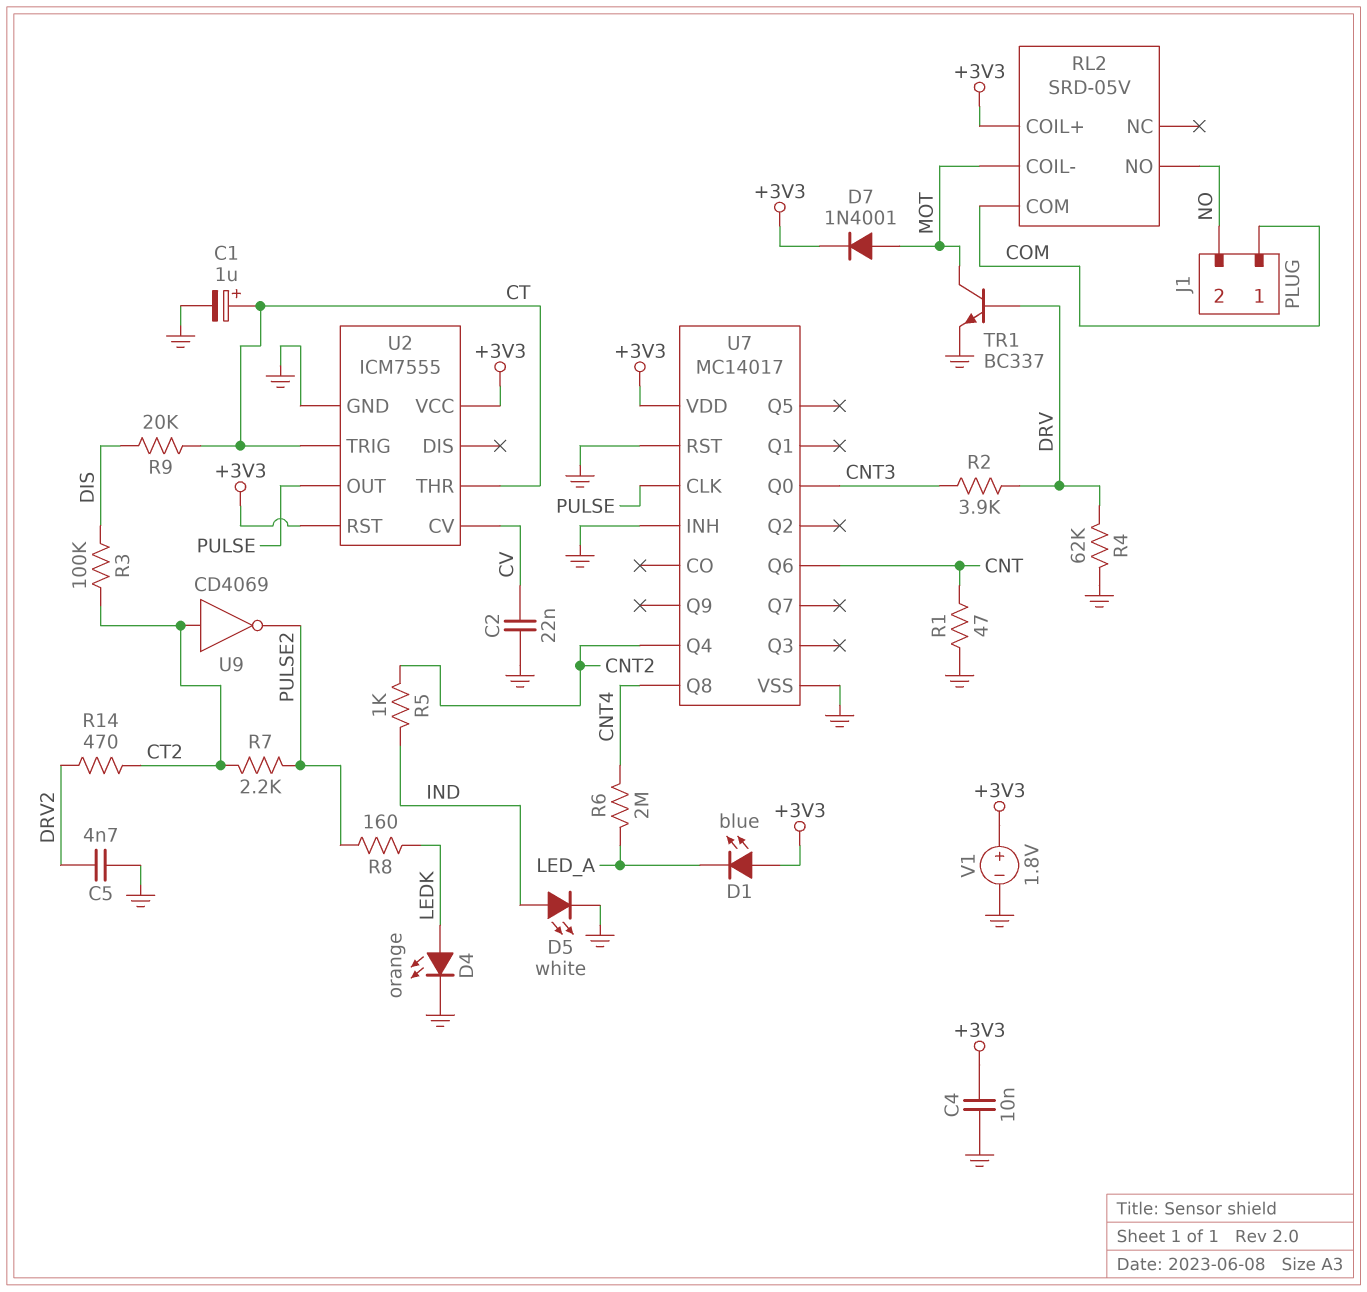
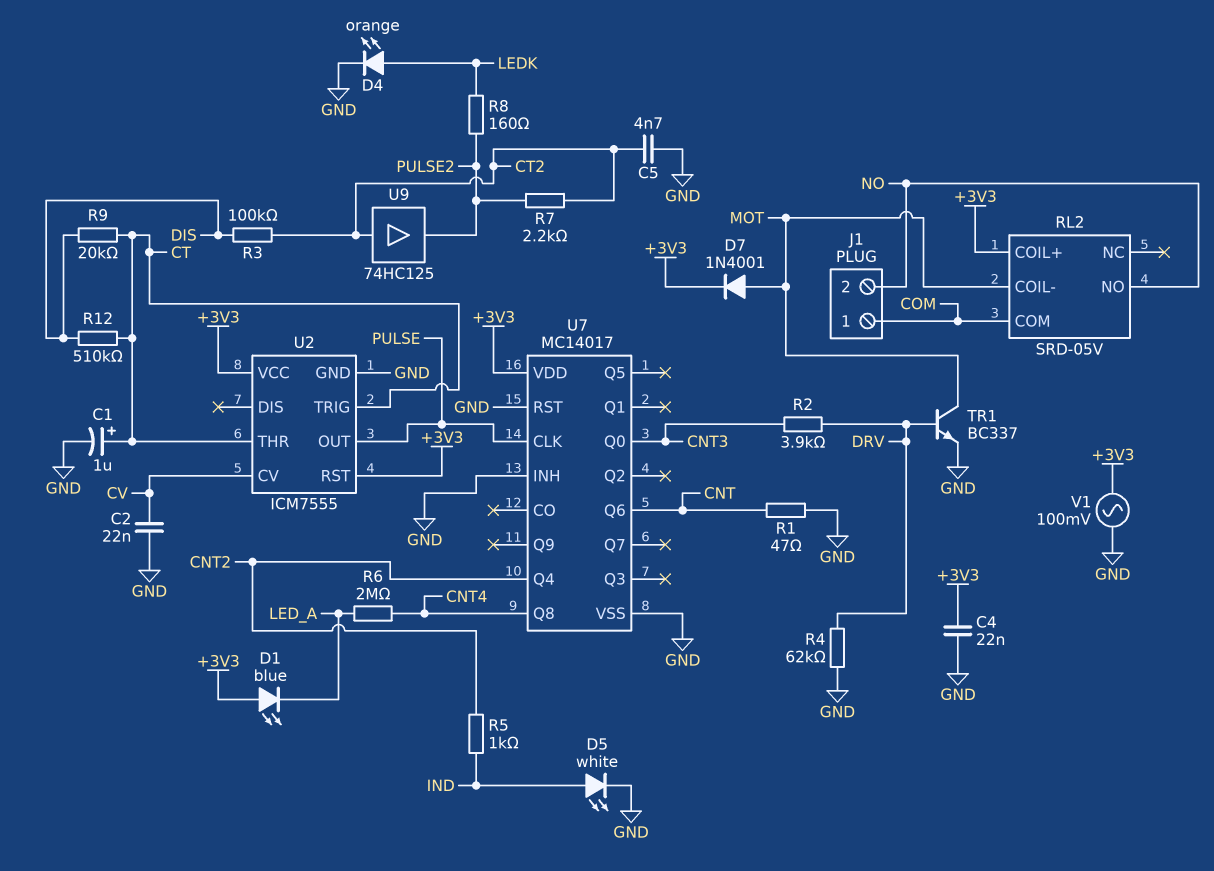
C4: 10nF (+3V3, GND) -> 22nF (+3V3, GND)
C5: 4.7nF (DRV2, GND) -> 4.7nF (CT2, GND)
R12: none -> 510k (CT, DIS)
R14: 470 (CT2, DRV2) -> none
U9: NOT CD4069 (in CT2, out PULSE2) -> buffer 74HC125 (in CT2, out PULSE2)
V1: 1.8V (plus +3V3, minus GND) -> AC 100mV (+3V3, GND)

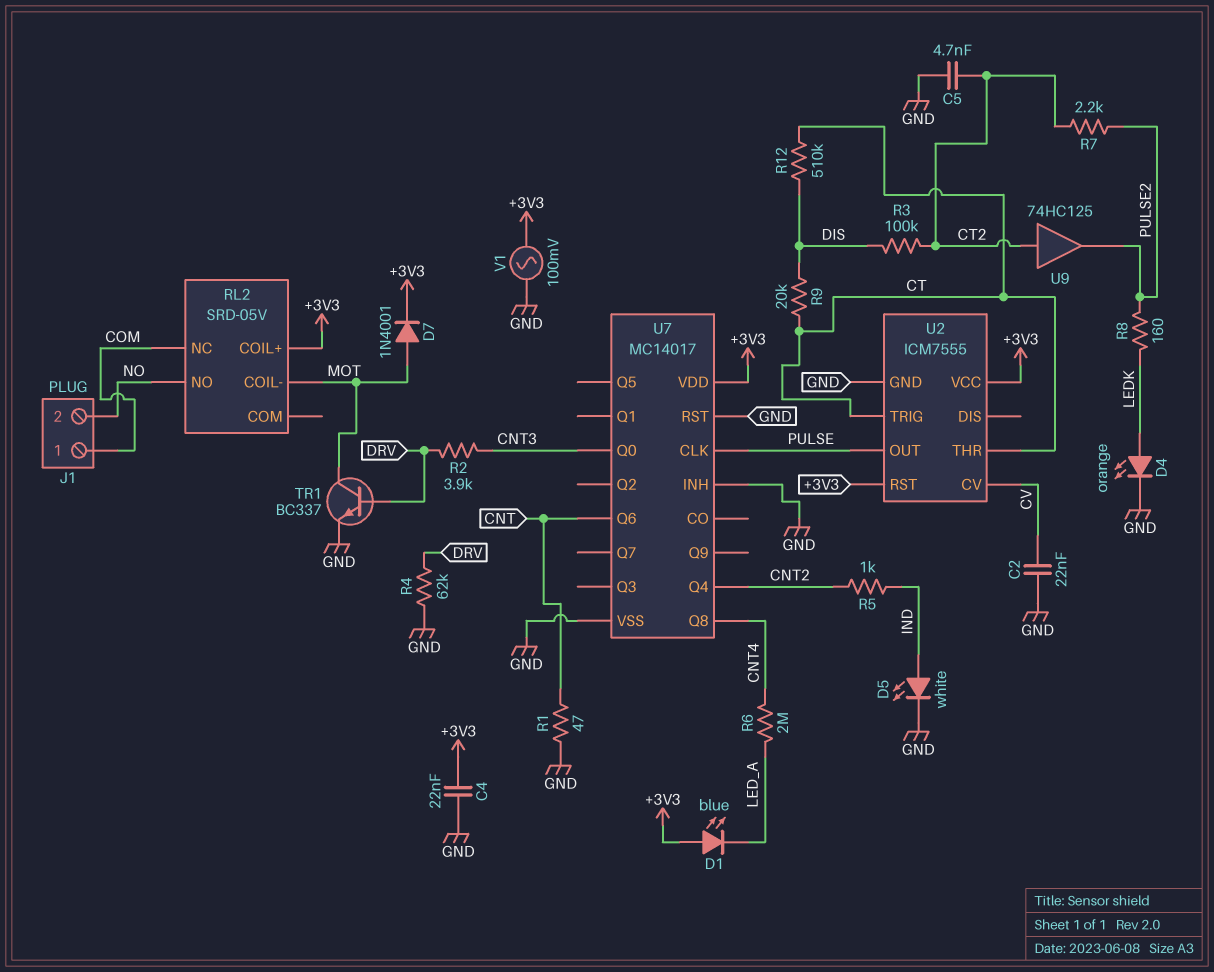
C1: 1uF (plus CT, minus GND) -> none
RL2 pin COM: COM -> none
RL2 pin NC: none -> COM

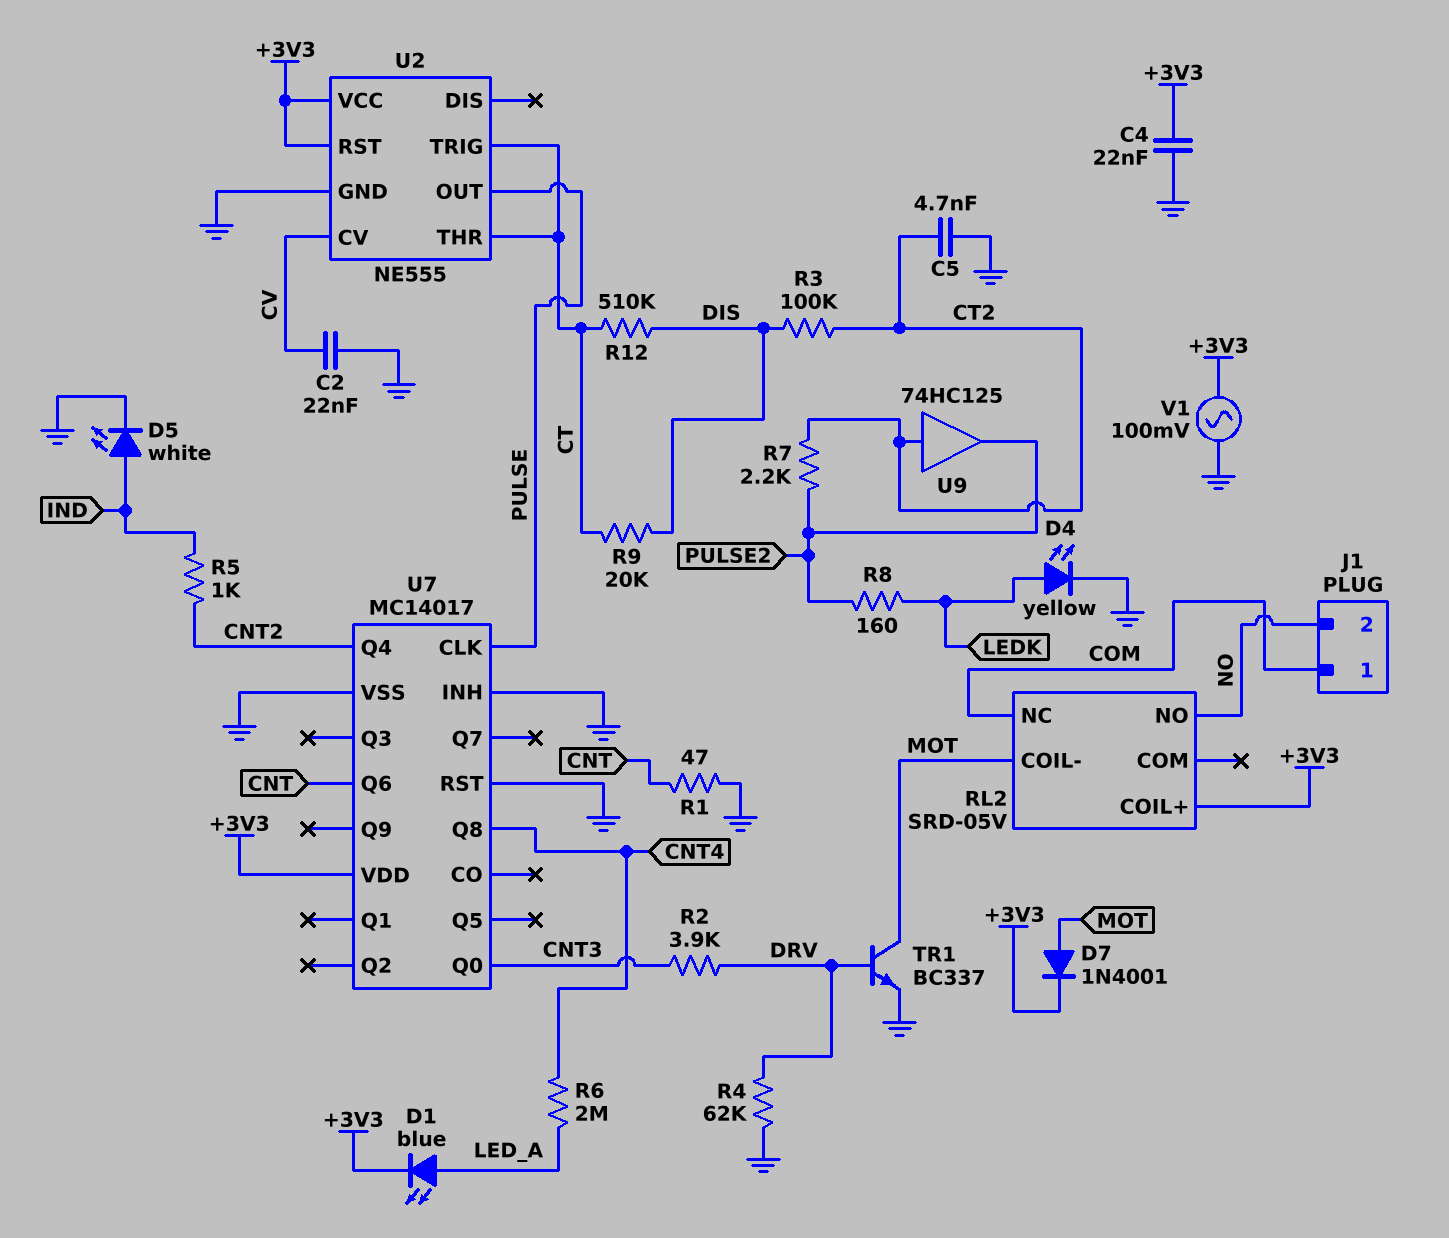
D1: LED blue (A +3V3, K LED_A) -> LED blue (A LED_A, K +3V3)
D4: LED orange (A LEDK, K GND) -> LED yellow (A LEDK, K GND)
U2: ICM7555 -> NE555

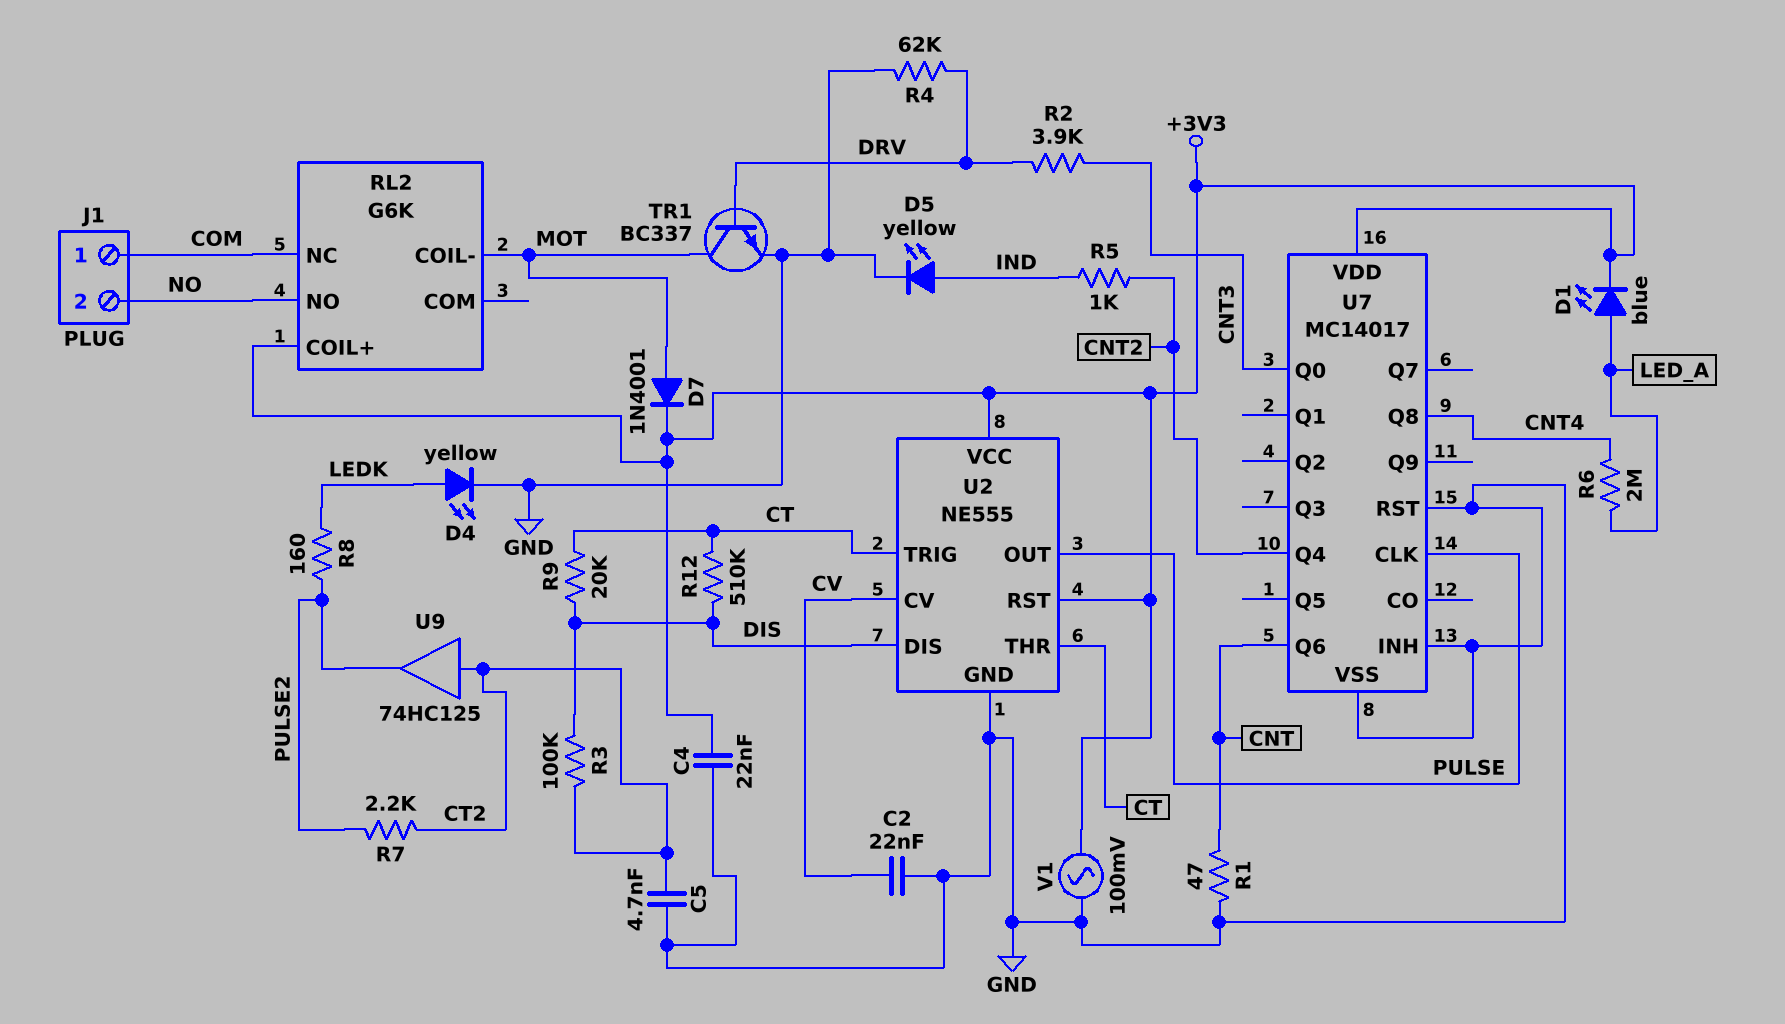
D5: LED white (A IND, K GND) -> LED yellow (A IND, K GND)
RL2: SRD-05V -> G6K
U2 pin DIS: none -> DIS

